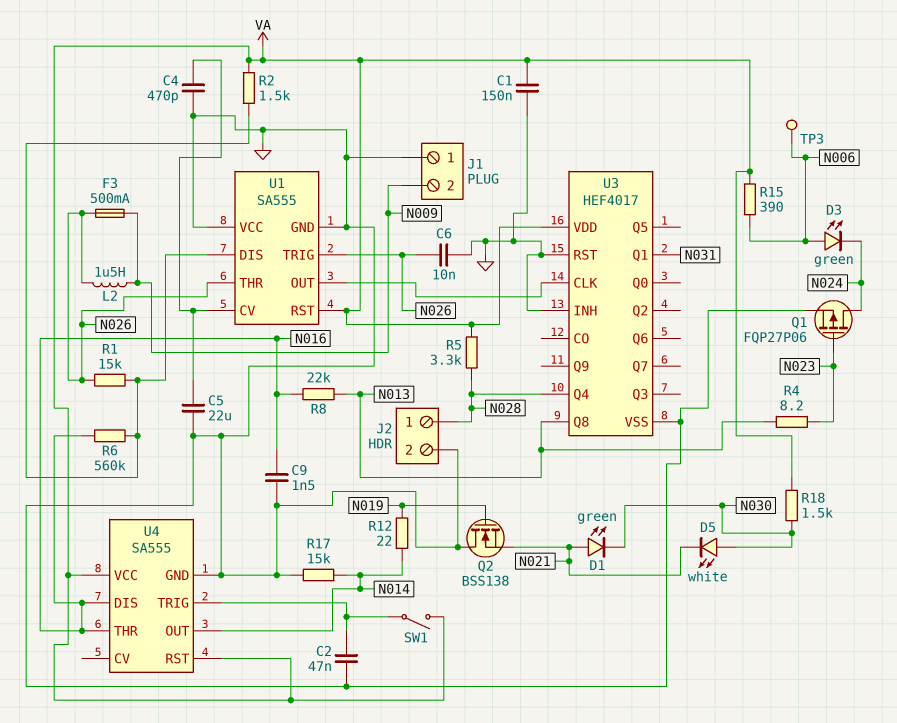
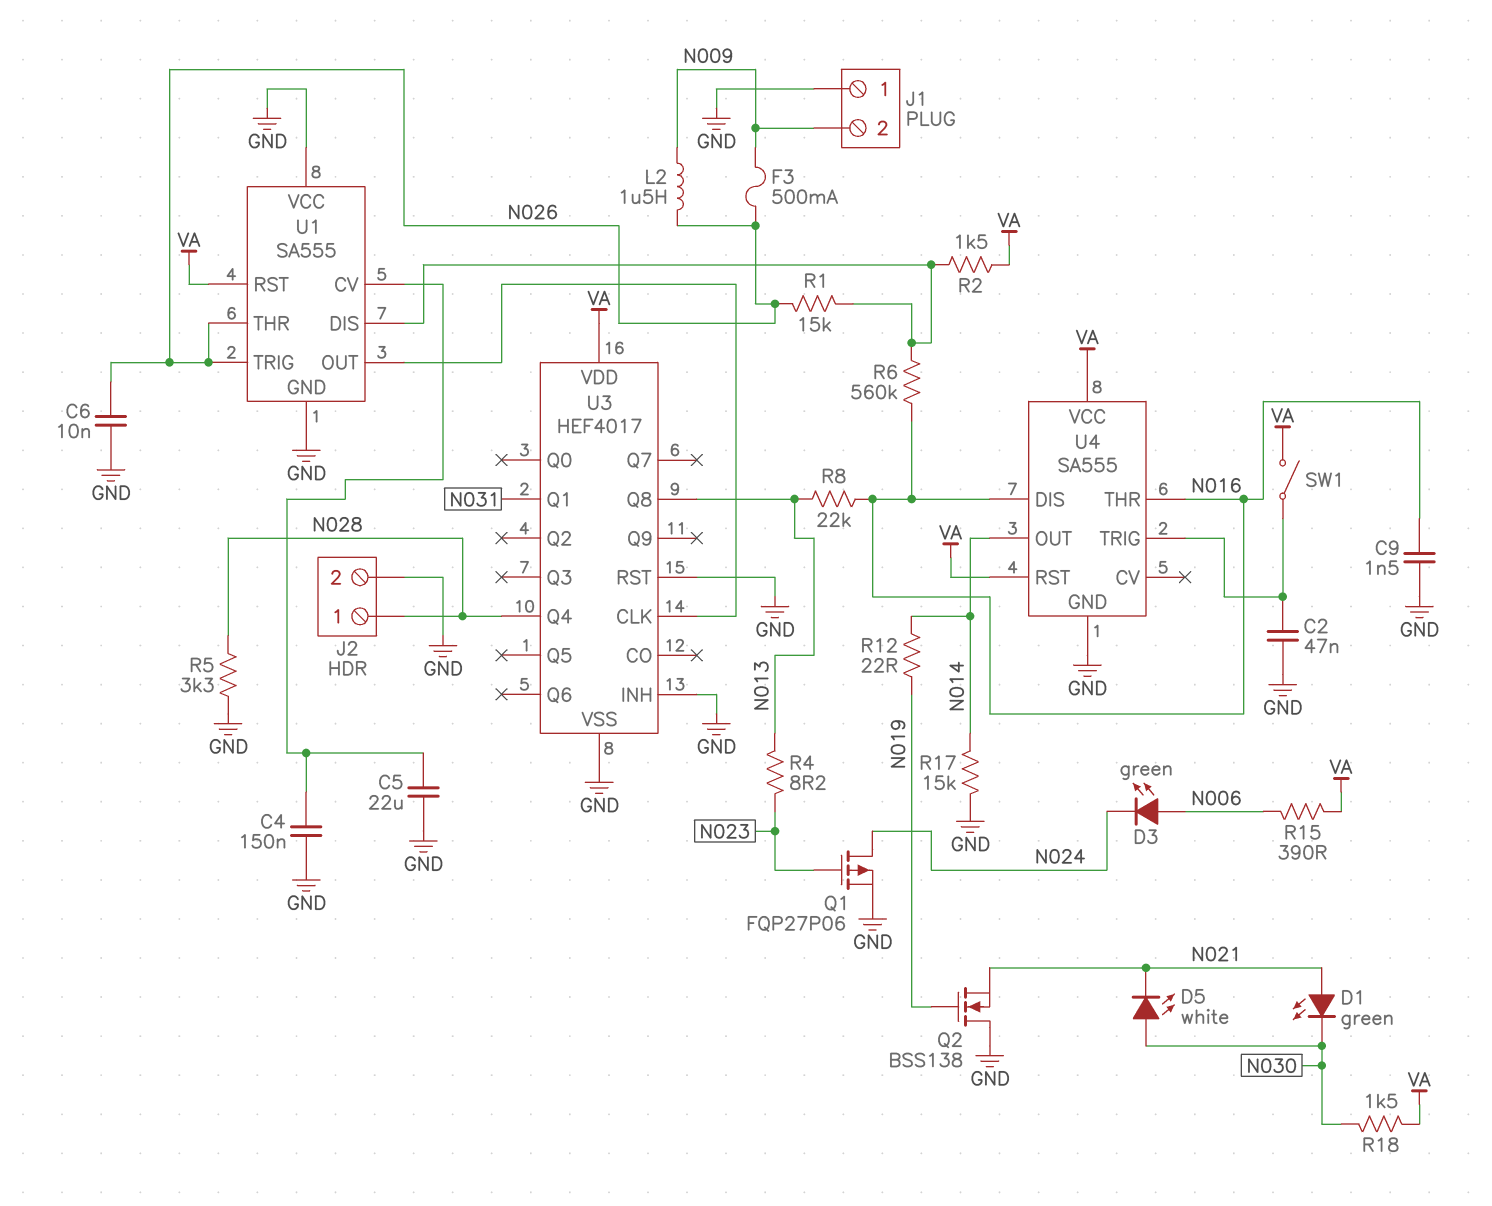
C1: 150nF (GND, VA) -> none
C4: 470pF (GND, U1/CV) -> 150nF (GND, U1/CV)
R5: 3.3k (N028, VA) -> 3.3k (GND, N028)
TP3: test point (N006) -> none

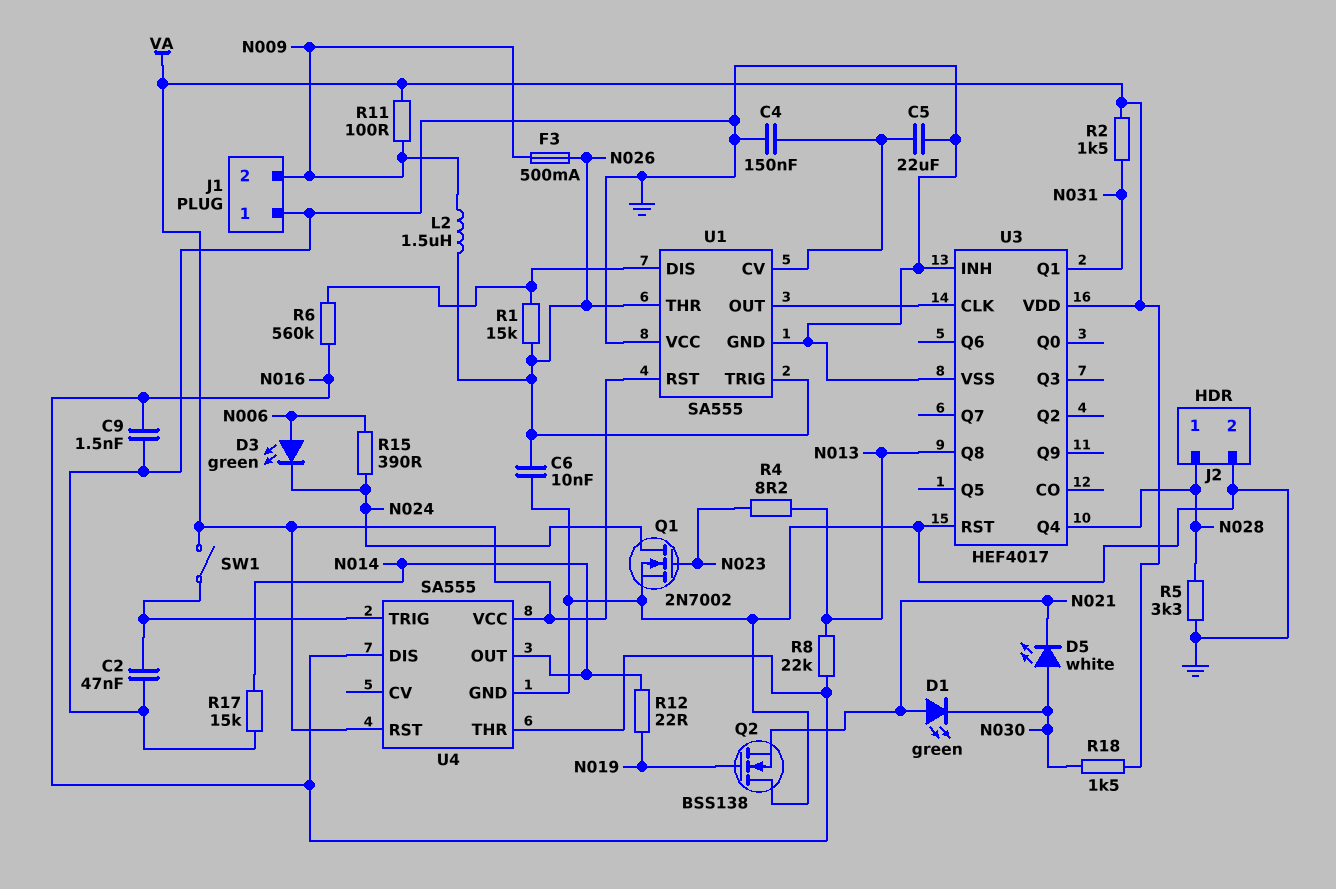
Q1: PMOS FQP27P06 (G N023, D N024, S GND) -> NMOS 2N7002 (G N023, D N024, S GND)
R2: 1.5k (U1/DIS, VA) -> 1.5k (N031, VA)
R11: none -> 100 (N009, VA)
R15: 390 (N006, VA) -> 390 (N006, N024)

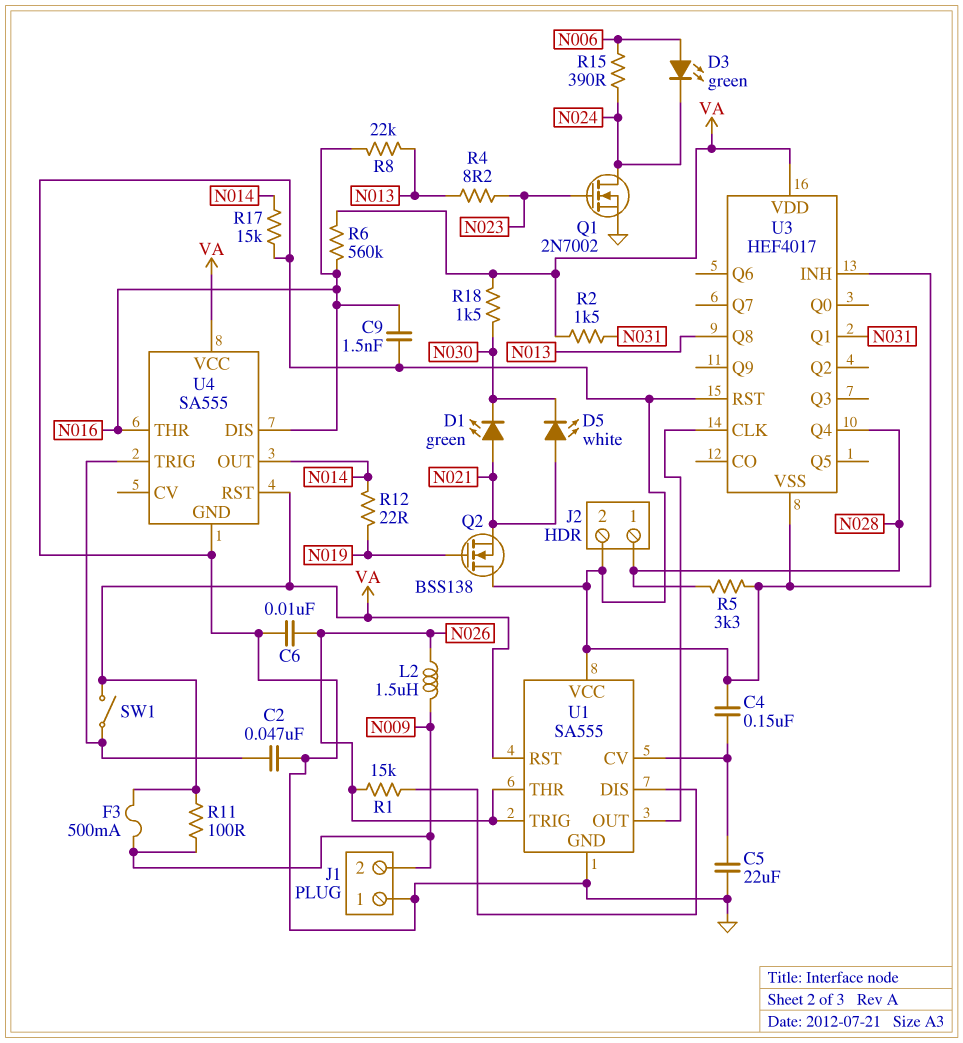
D5: LED white (A N030, K N021) -> LED white (A N021, K N030)
F3: 500mA (N009, N026) -> 500mA (N009, VA)
R6: 560k (N016, U1/DIS) -> 560k (N016, VA)

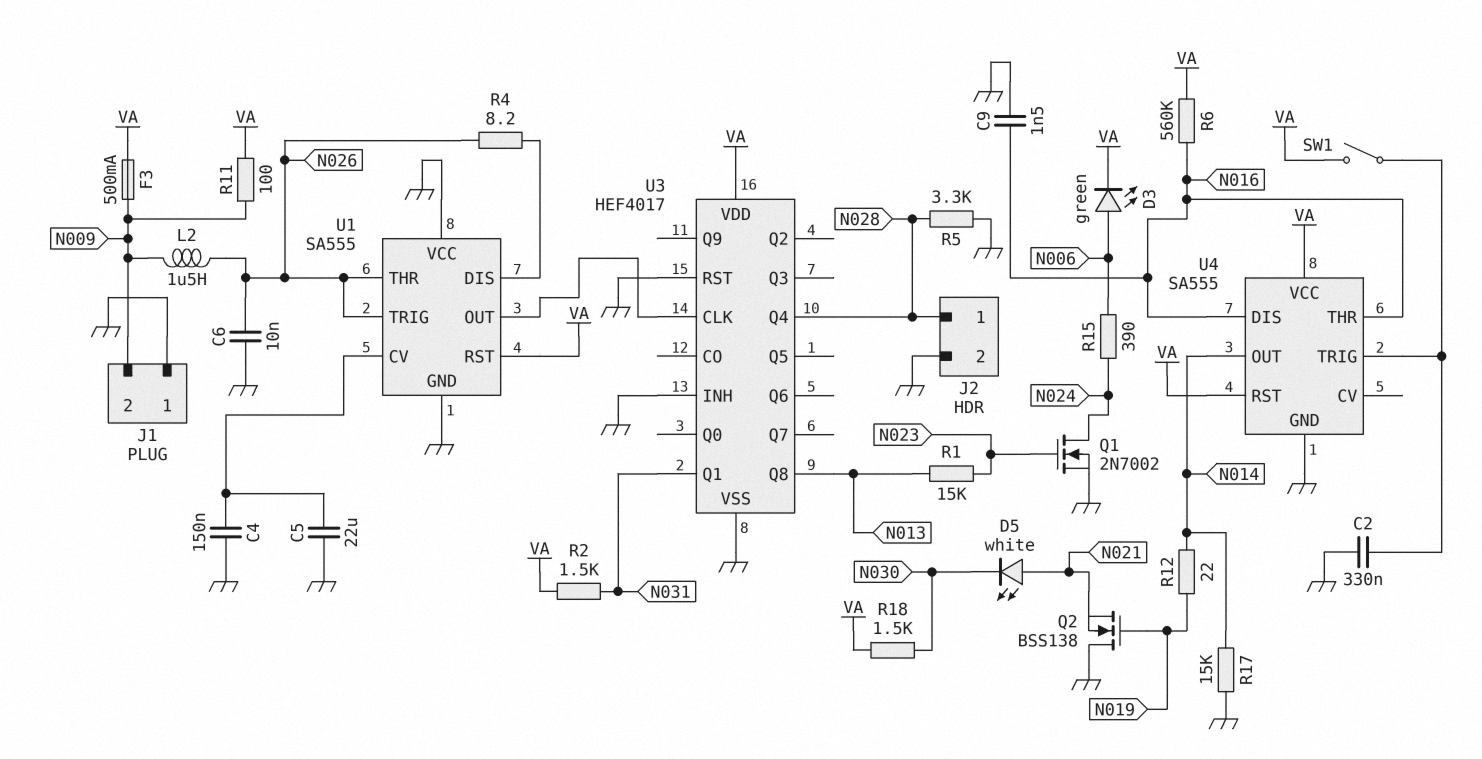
C2: 47nF (GND, U4/TRIG) -> 330nF (GND, U4/TRIG)
D1: LED green (A N021, K N030) -> none
D3: LED green (A N006, K N024) -> LED green (A N006, K VA)
R1: 15k (N026, U1/DIS) -> 15k (N013, N023)
R4: 8.2 (N013, N023) -> 8.2 (N026, U1/DIS)
R8: 22k (N013, N016) -> none

